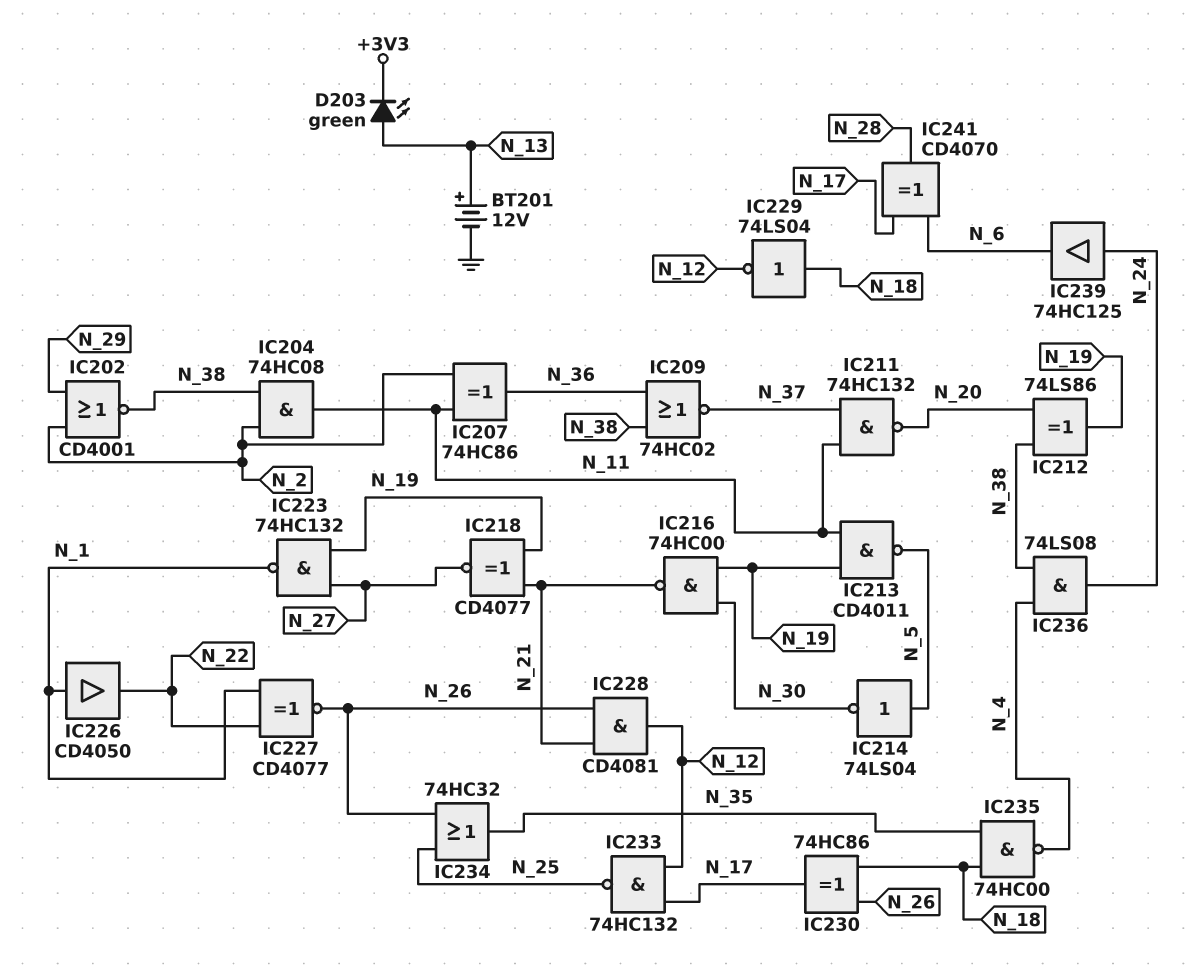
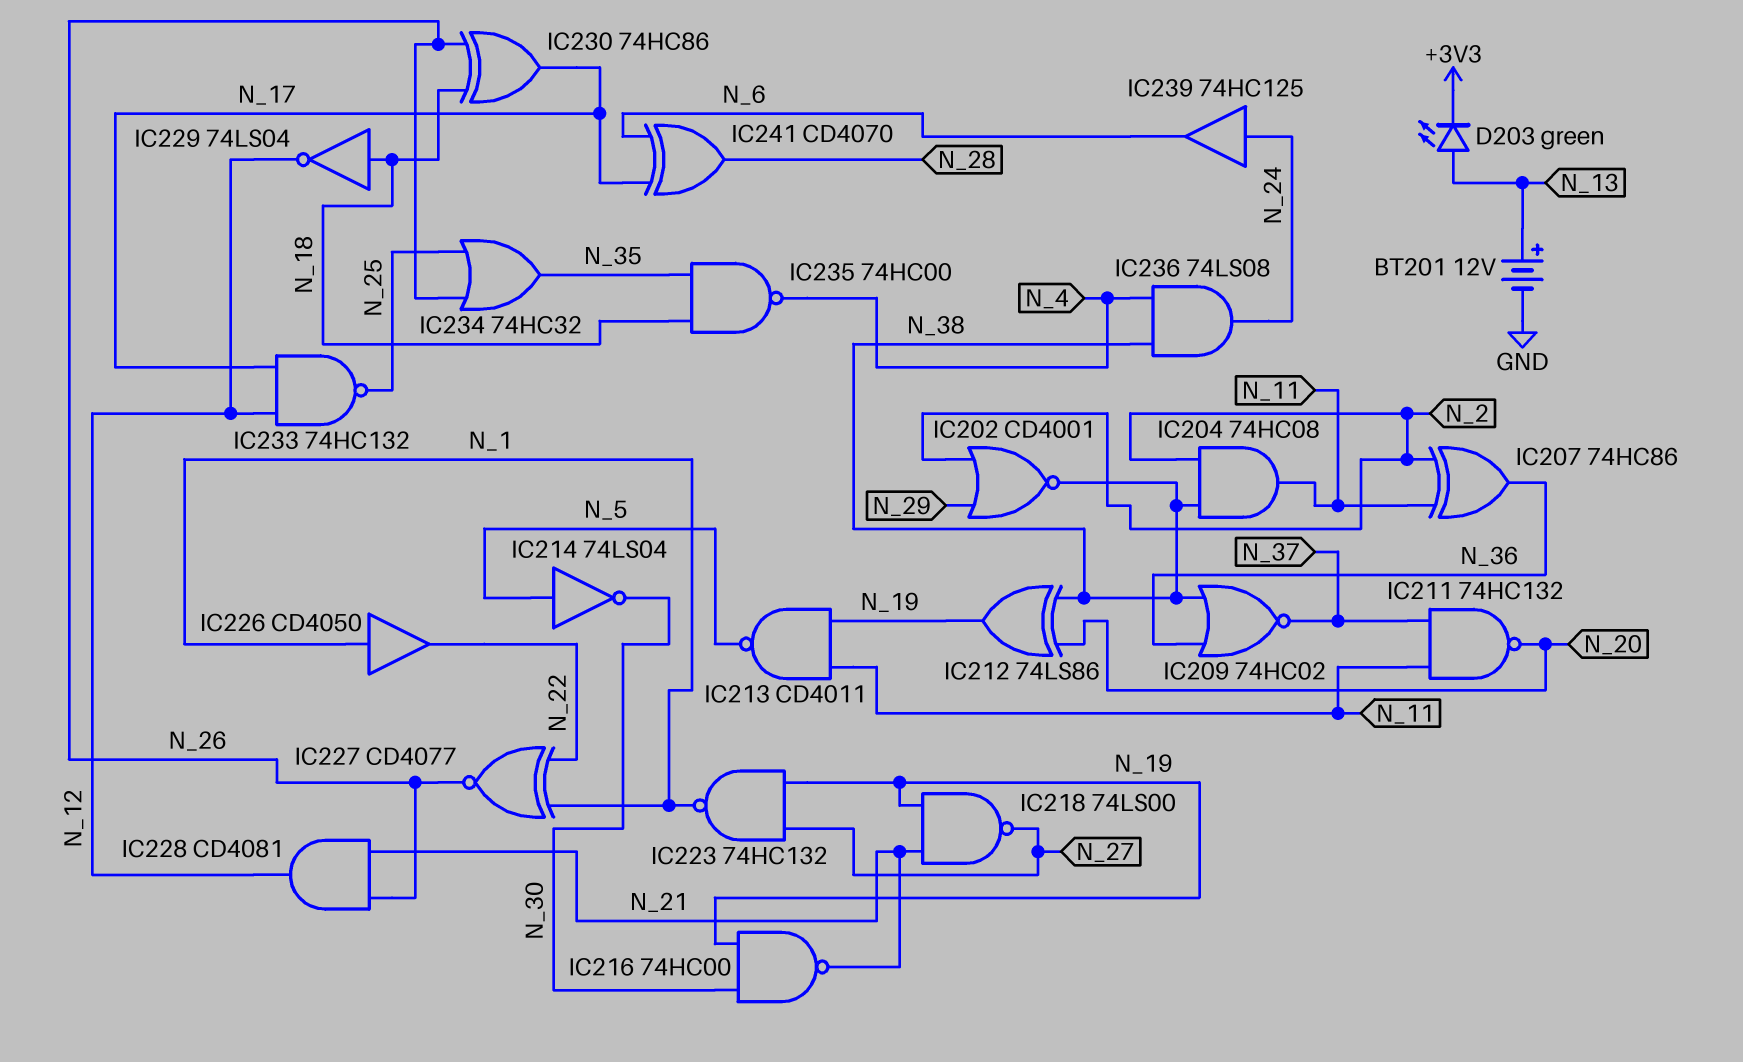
IC218: XNOR CD4077 (in N_19, in N_21, out N_27) -> NAND 74LS00 (in N_19, in N_21, out N_27)

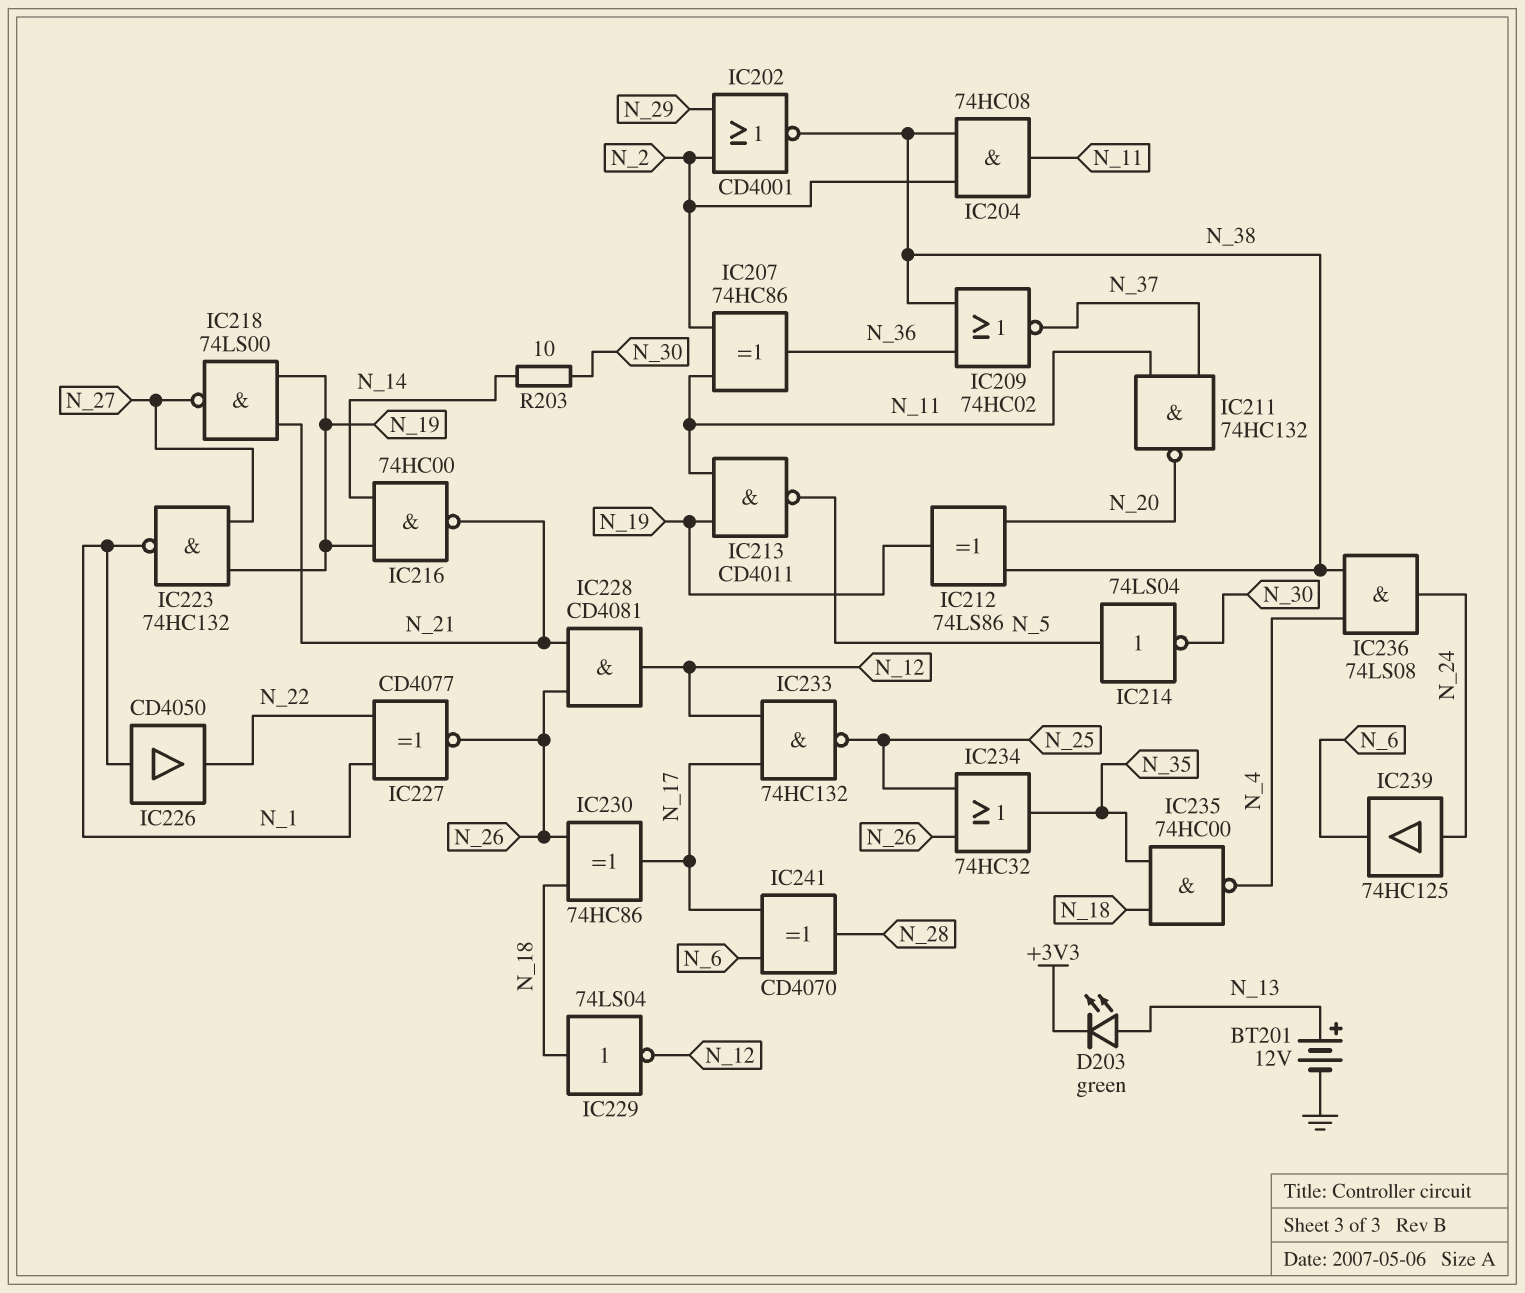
IC216: NAND 74HC00 (in N_19, in N_30, out N_21) -> NAND 74HC00 (in N_14, in N_19, out N_21)
R203: none -> 10 (N_14, N_30)

